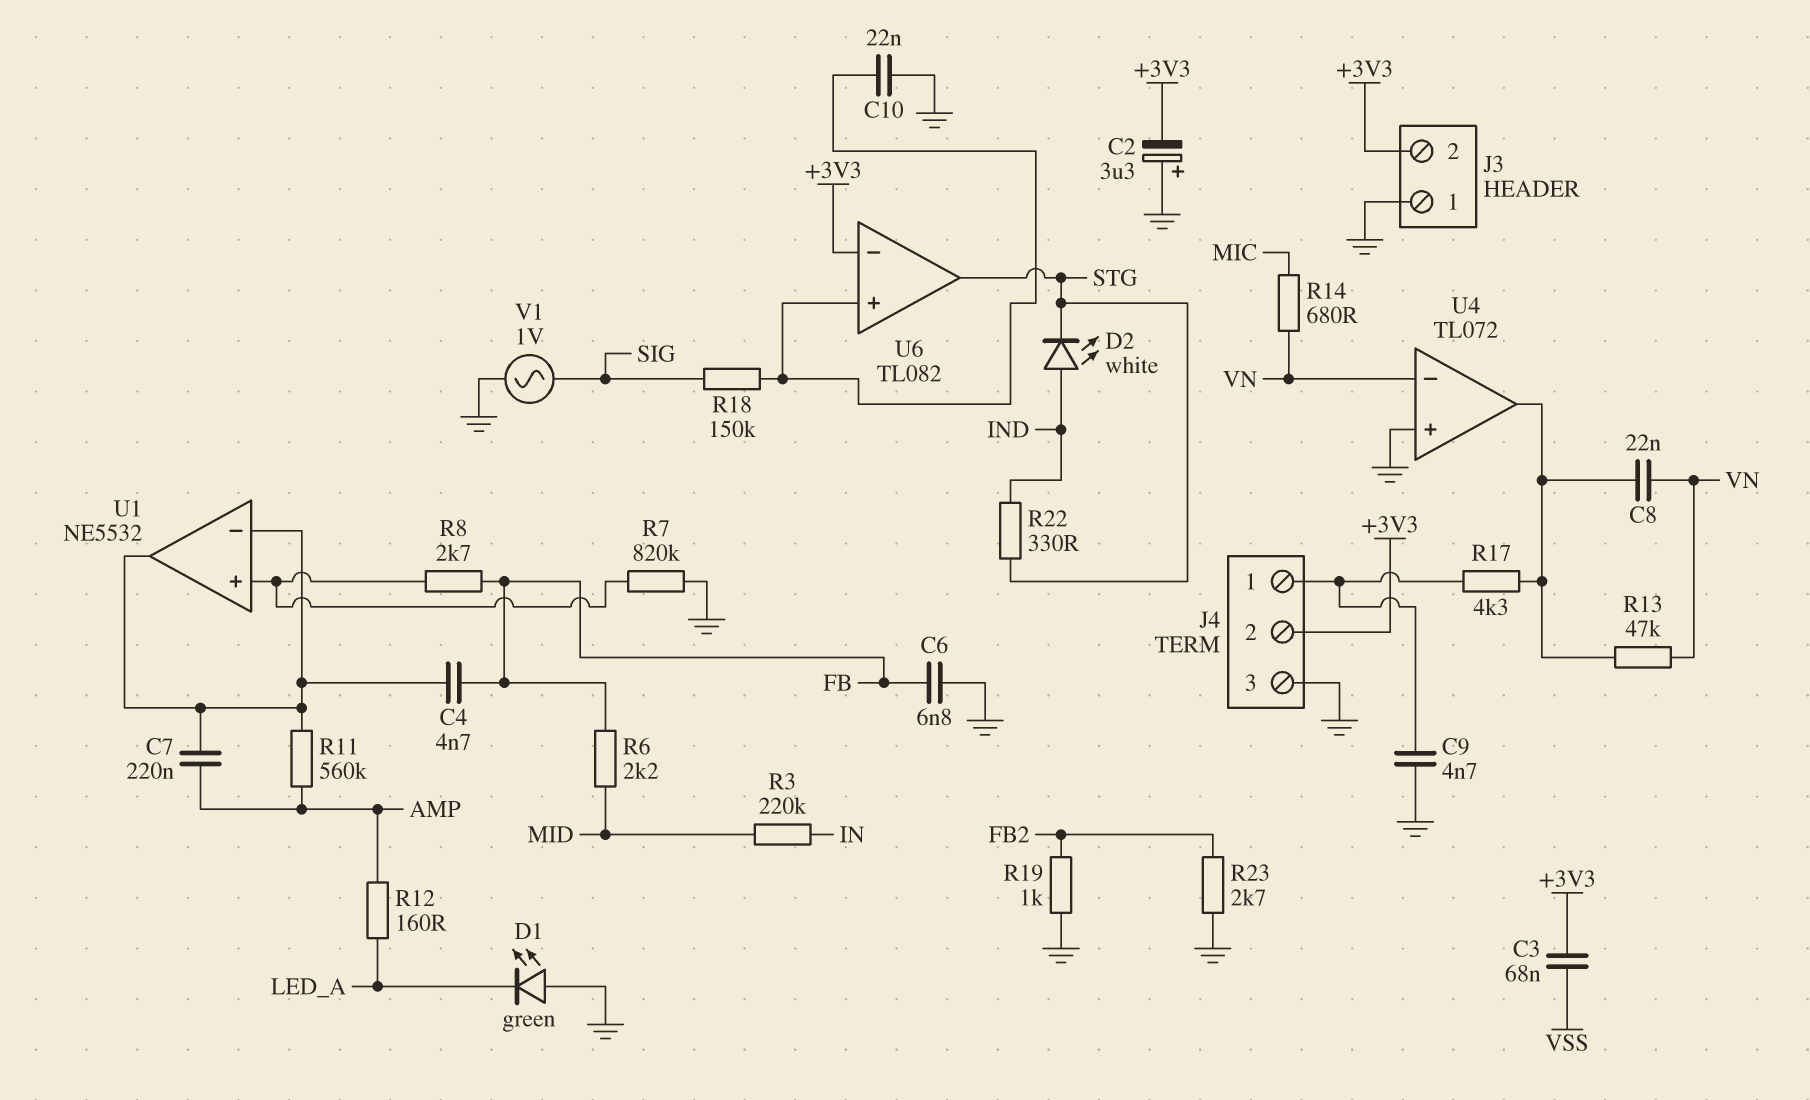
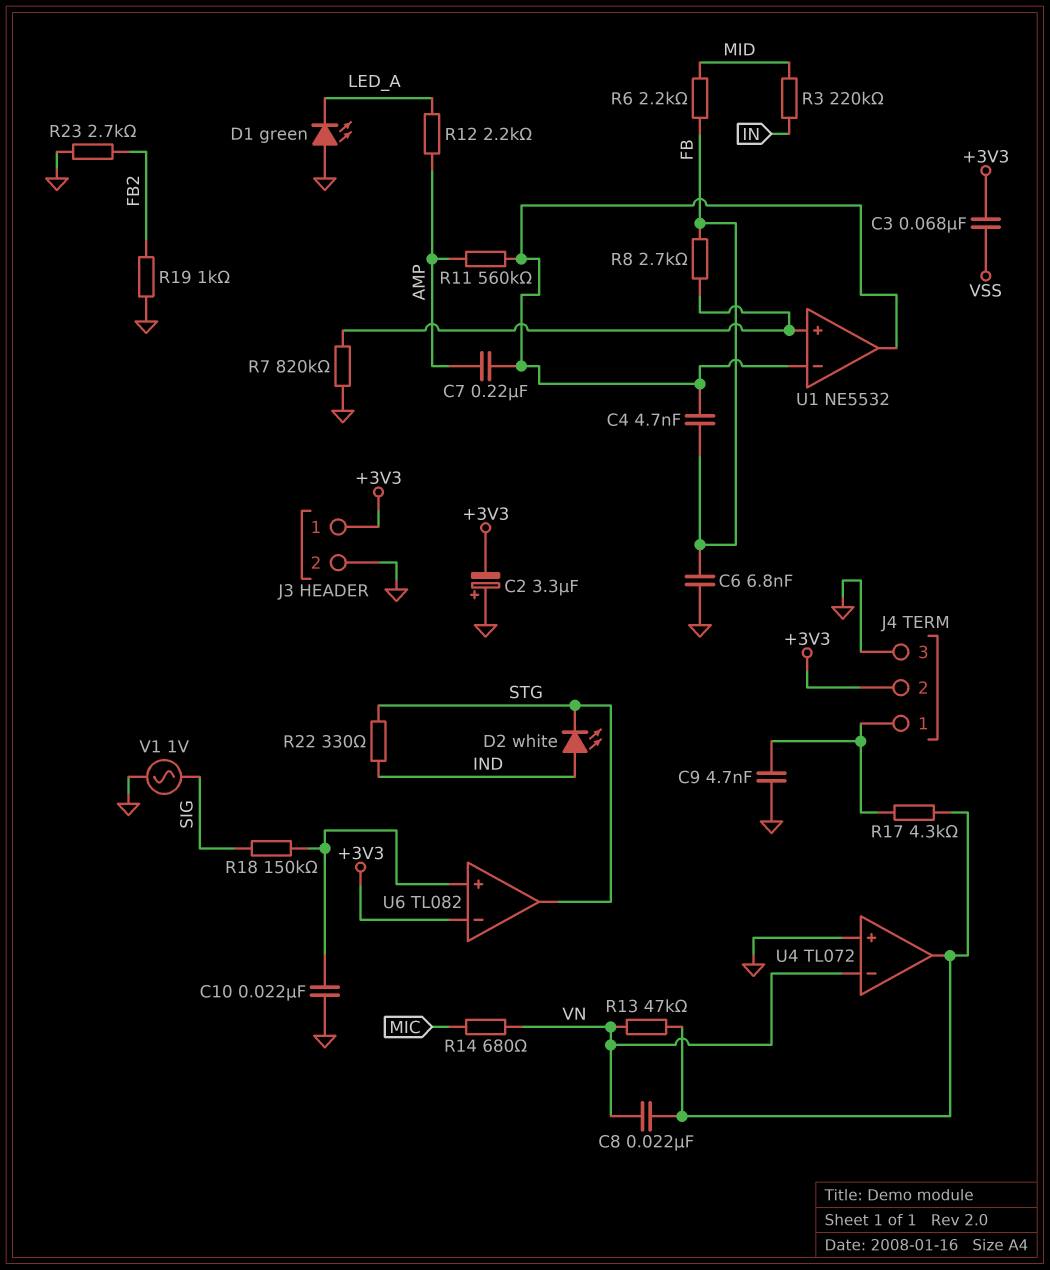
J3 pin 1: GND -> +3V3
J3 pin 2: +3V3 -> GND
R12: 160 (AMP, LED_A) -> 2.2k (AMP, LED_A)

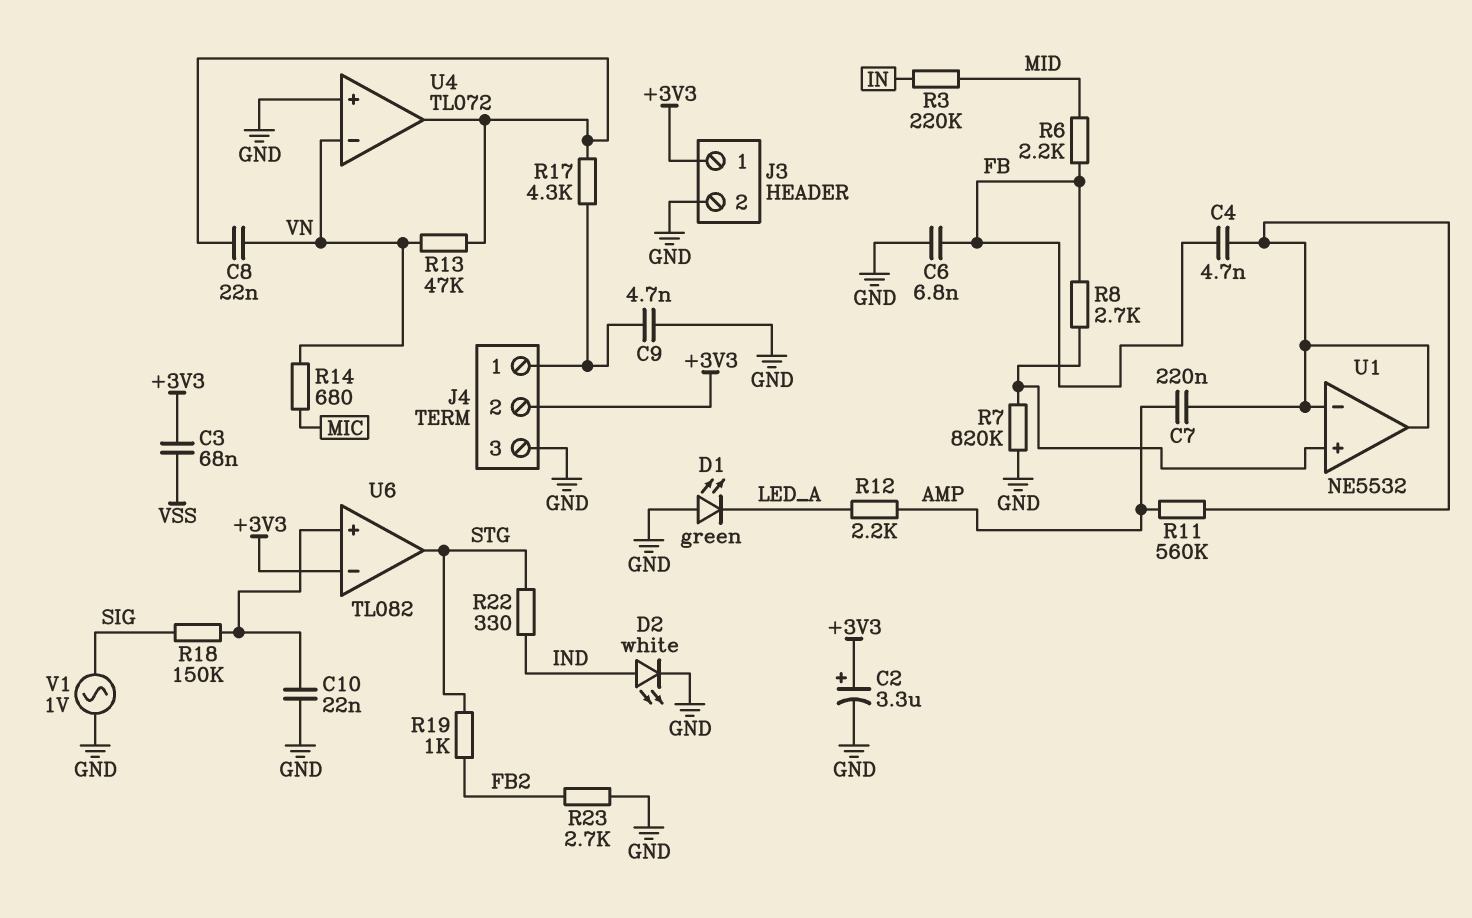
C2: 3.3uF (plus GND, minus +3V3) -> 3.3uF (plus +3V3, minus GND)
D2: LED white (A IND, K STG) -> LED white (A IND, K GND)
R19: 1k (FB2, GND) -> 1k (FB2, STG)

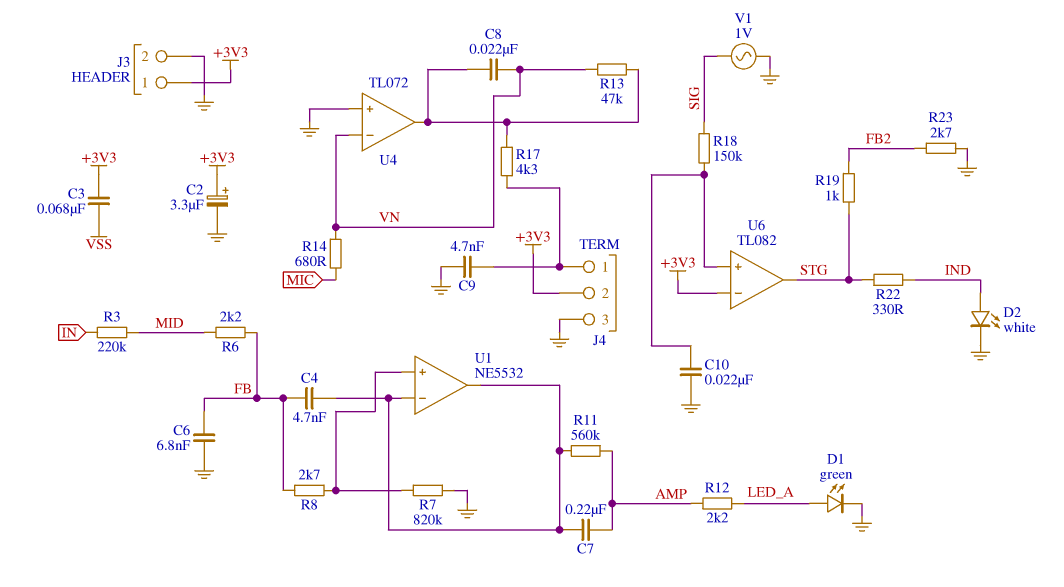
D1: LED green (A GND, K LED_A) -> LED green (A LED_A, K GND)

